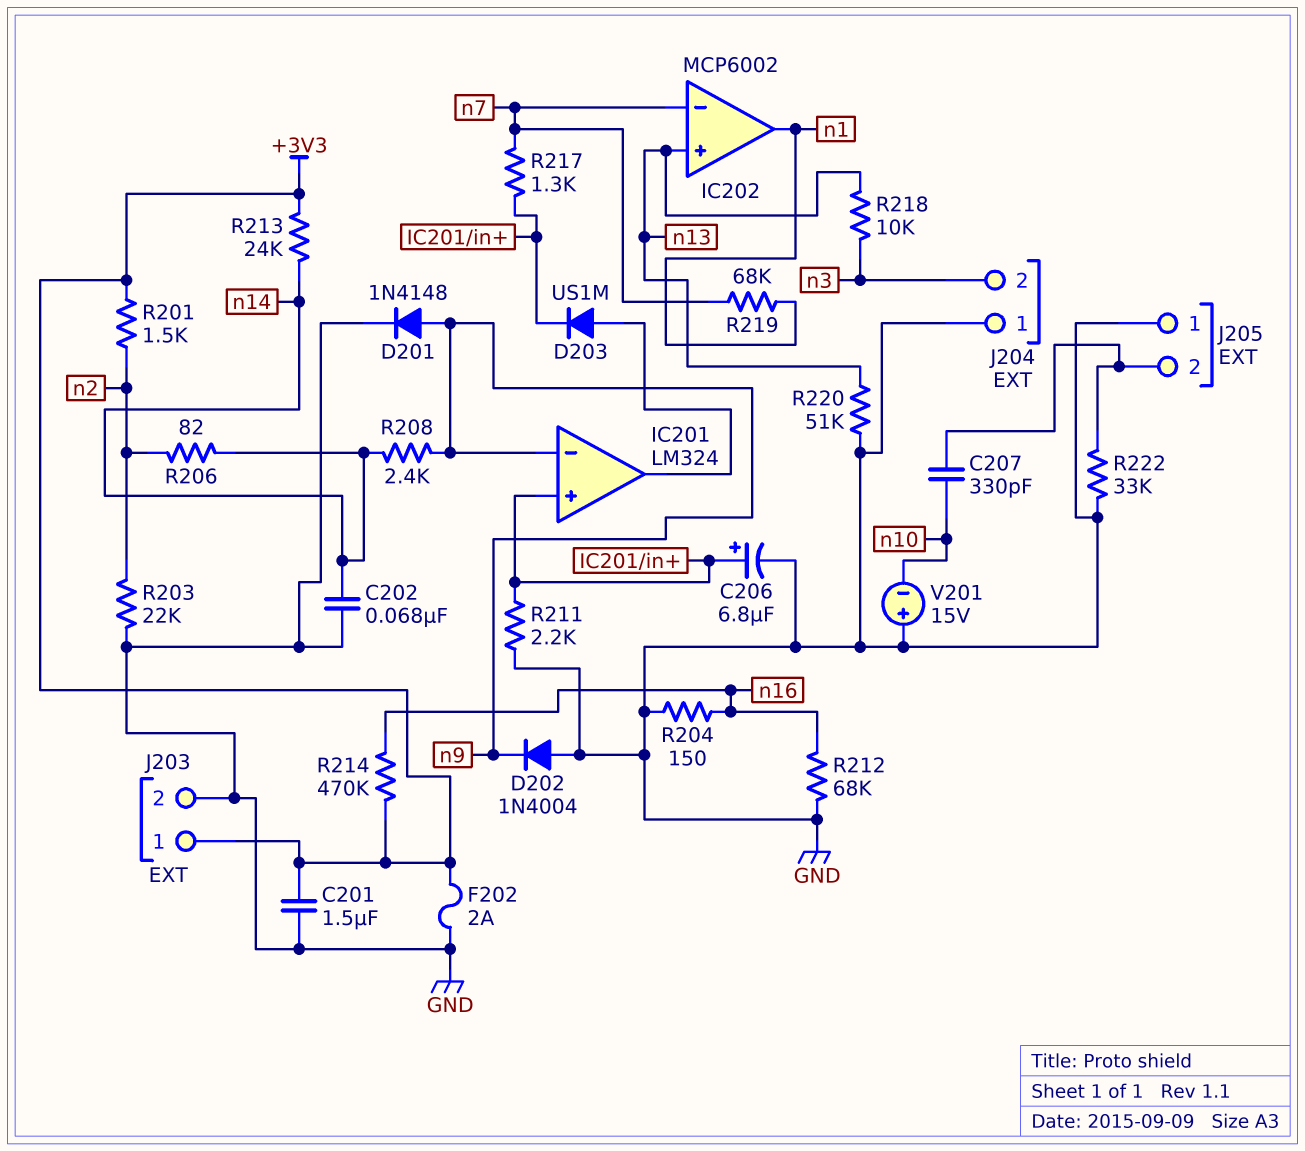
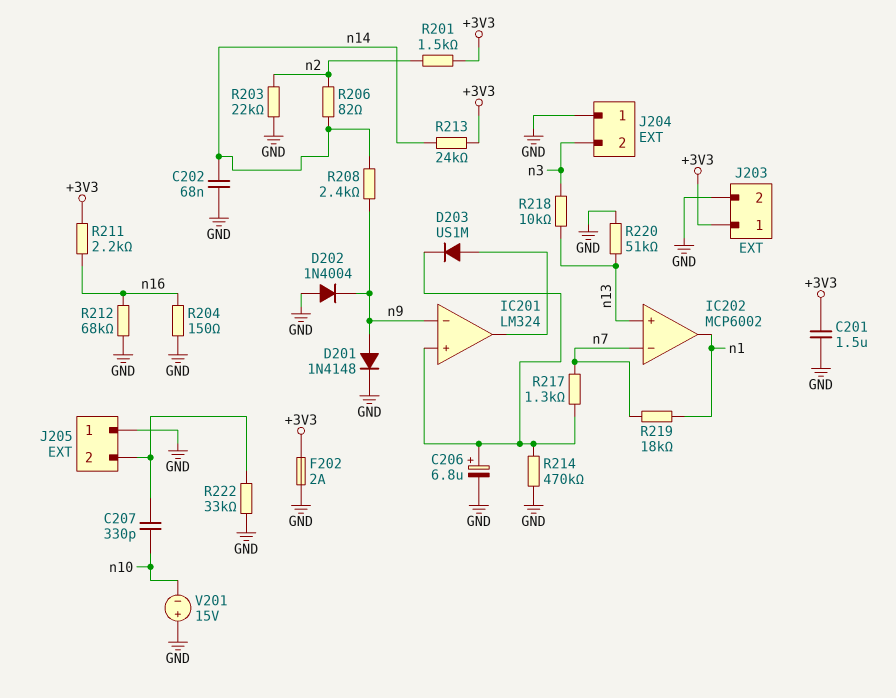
R211: 2.2k (GND, IC201/in+) -> 2.2k (+3V3, n16)
R214: 470k (+3V3, n16) -> 470k (GND, IC201/in+)
R219: 68k (n1, n7) -> 18k (n1, n7)

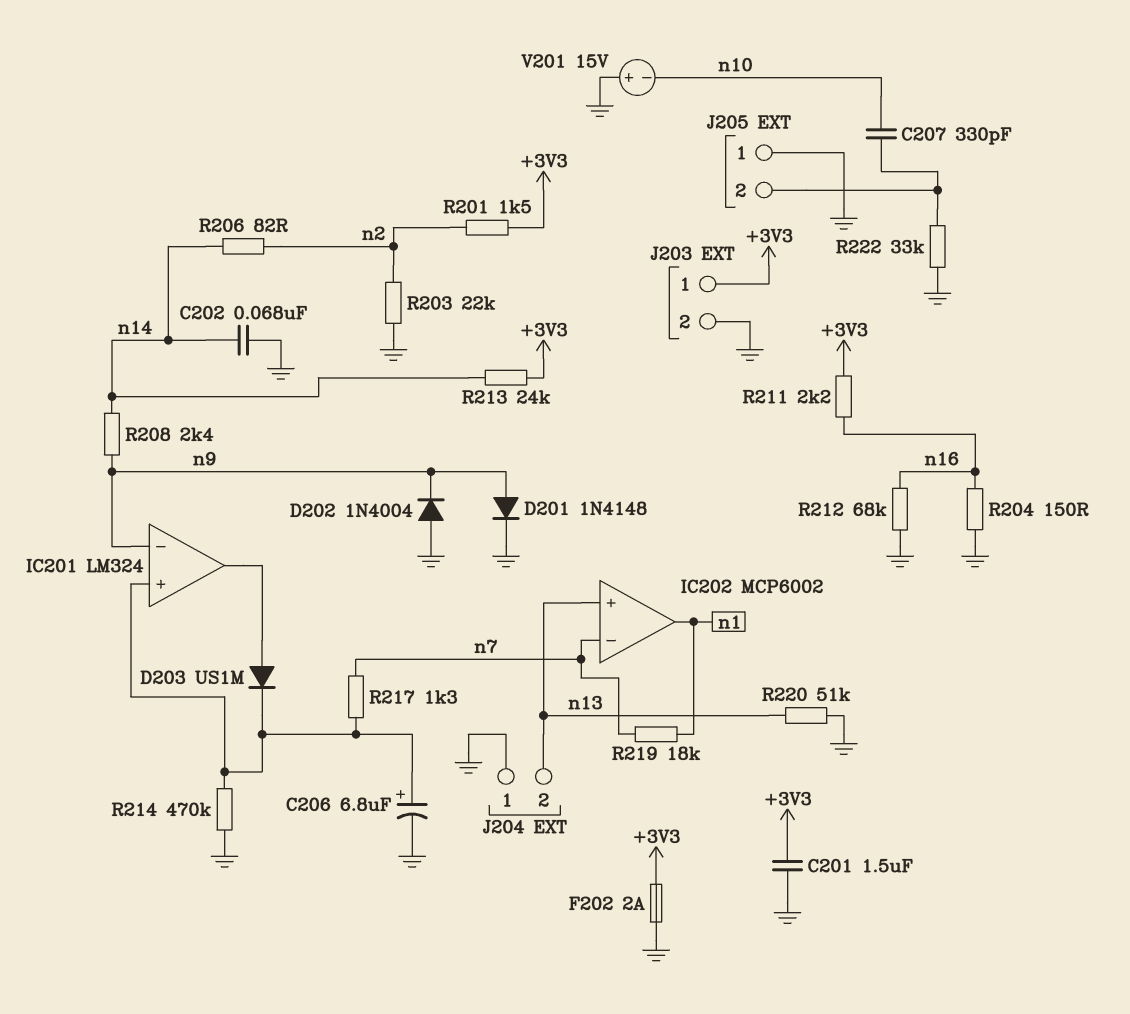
J204 pin 2: n3 -> n13
R218: 10k (n3, n13) -> none

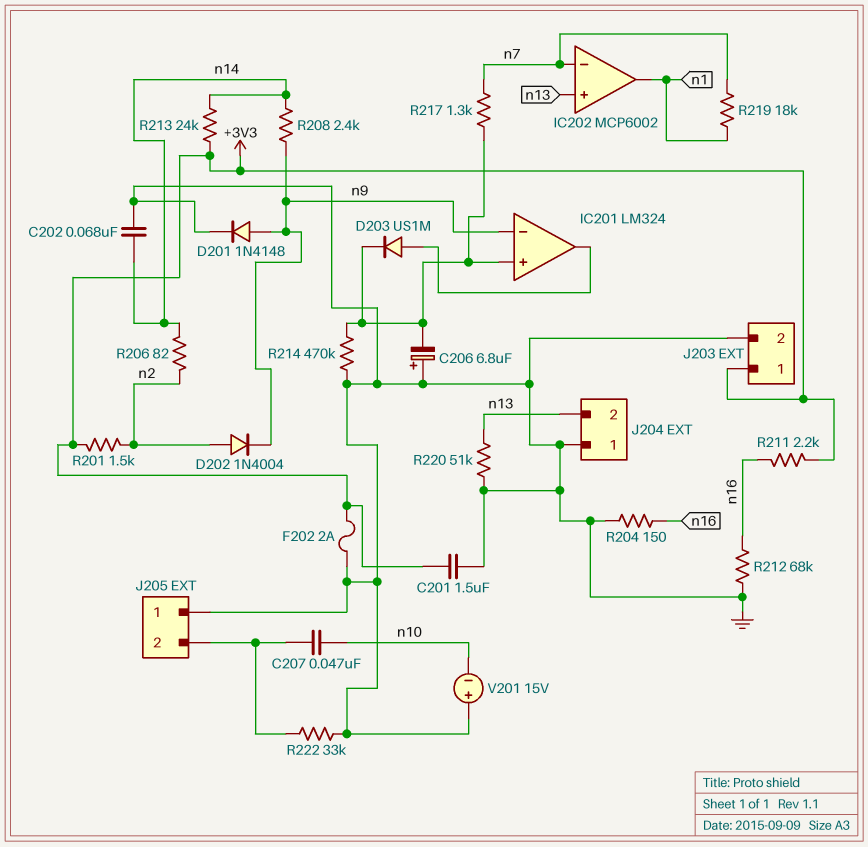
C206: 6.8uF (plus IC201/in+, minus GND) -> 6.8uF (plus GND, minus IC201/in+)
C207: 330pF (J205/2, n10) -> 47nF (J205/2, n10)
D202: diode 1N4004 (A GND, K n9) -> diode 1N4004 (A n2, K n9)
R203: 22k (GND, n2) -> none

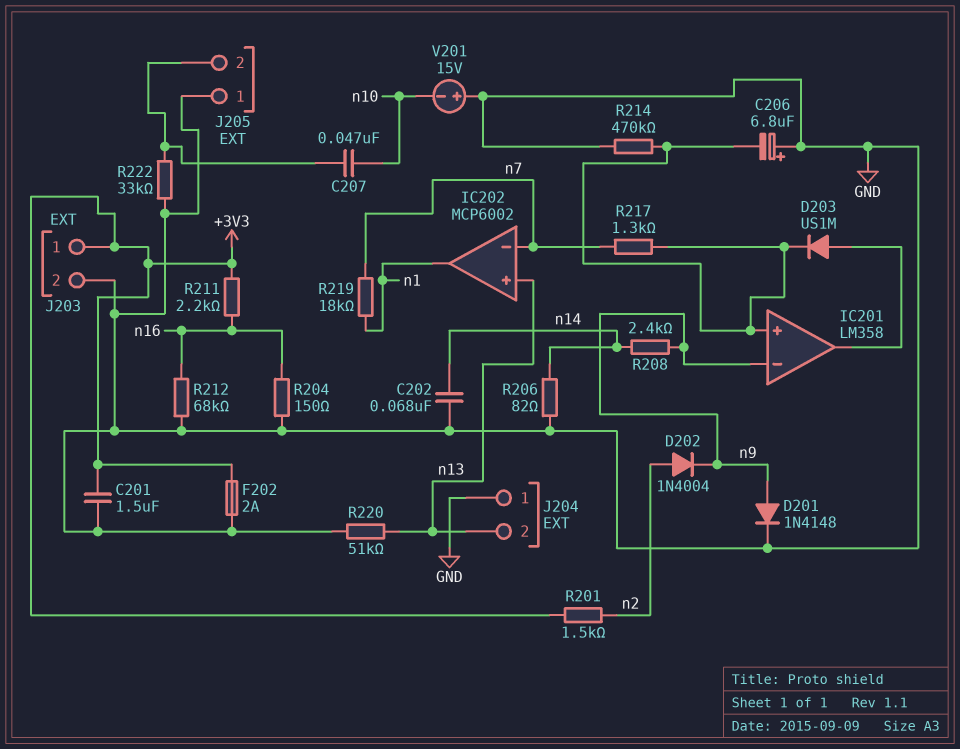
IC201: LM324 -> LM358
R206: 82 (n2, n14) -> 82 (GND, n14)
R213: 24k (+3V3, n14) -> none

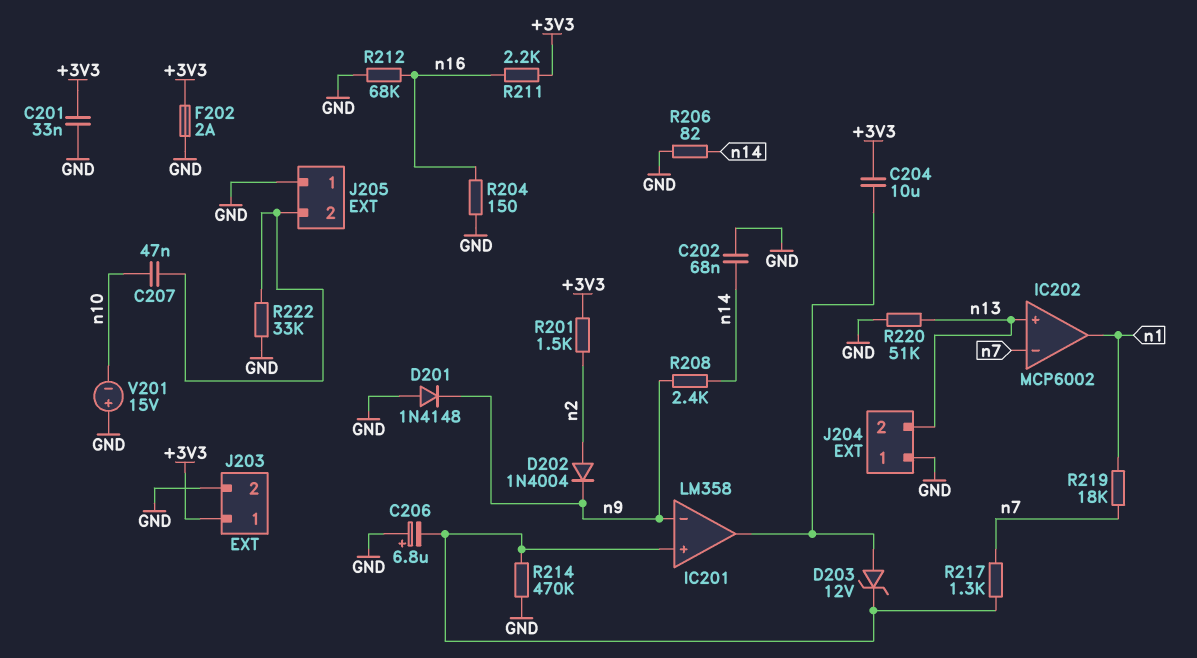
C201: 1.5uF (+3V3, GND) -> 33nF (+3V3, GND)
C204: none -> 10uF (+3V3, IC201/out)
D201: diode 1N4148 (A n9, K GND) -> diode 1N4148 (A GND, K n9)
D203: diode US1M (A IC201/out, K IC201/in+) -> zener 12V (A IC201/out, K IC201/in+)

